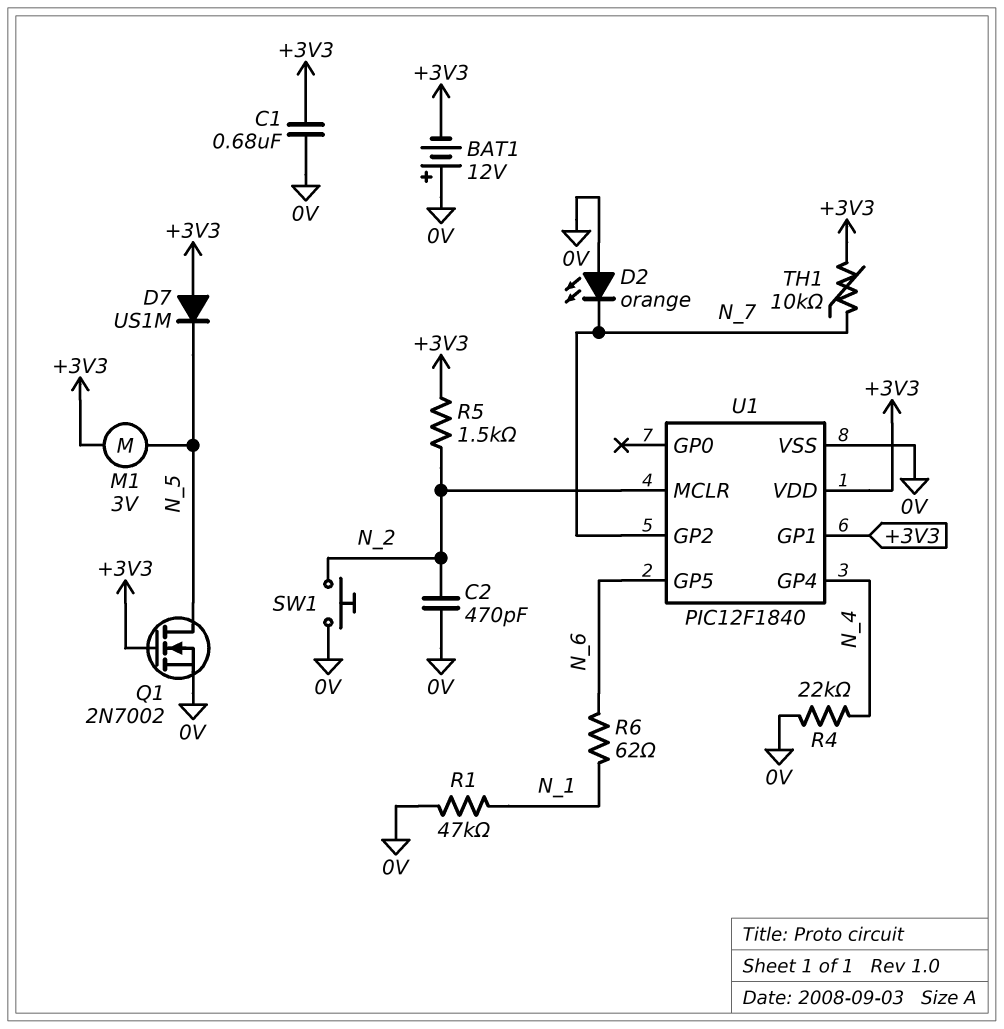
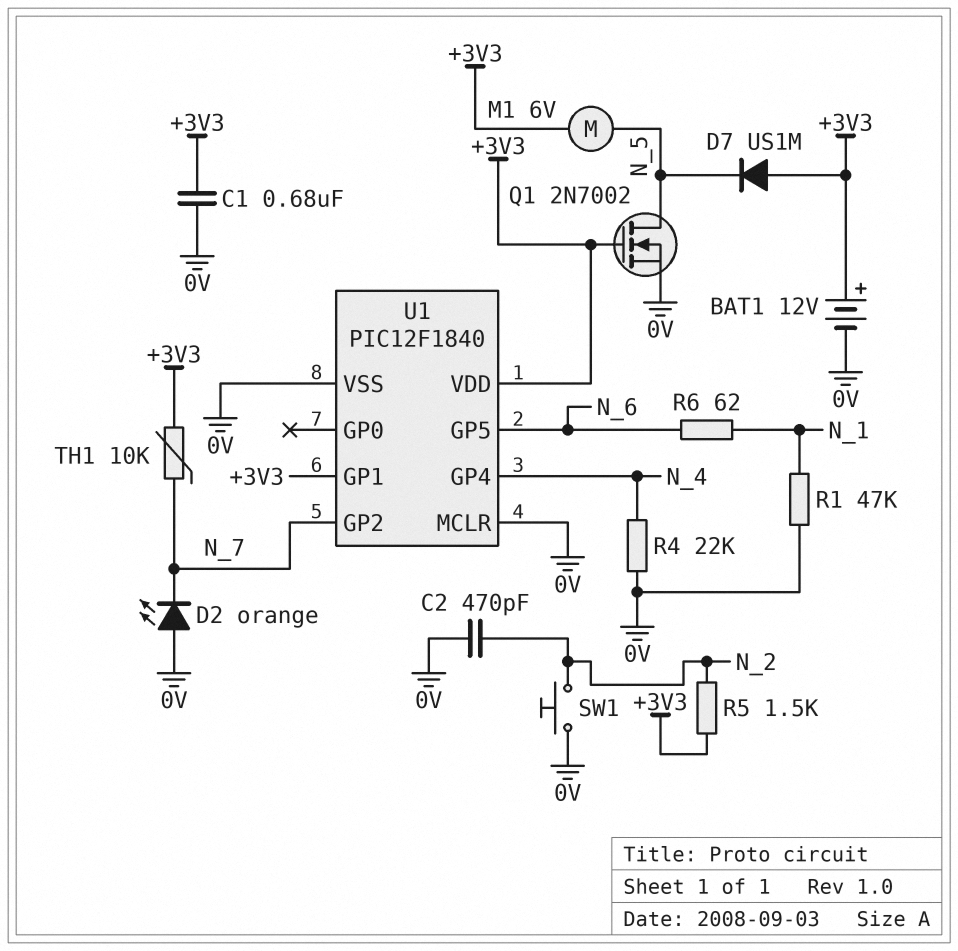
BAT1: 12V (plus 0V, minus +3V3) -> 12V (plus +3V3, minus 0V)
M1: motor 3V (+3V3, N_5) -> motor 6V (+3V3, N_5)
U1 pin MCLR: N_2 -> 0V

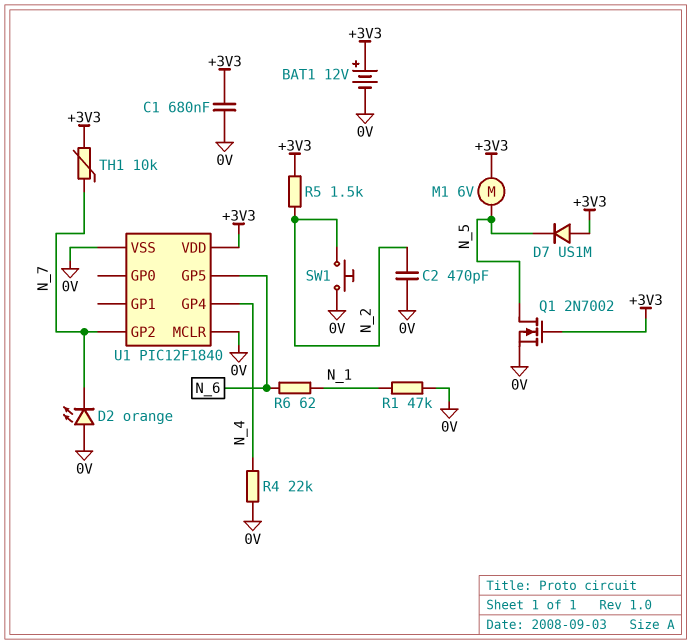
U1 pin GP1: +3V3 -> none

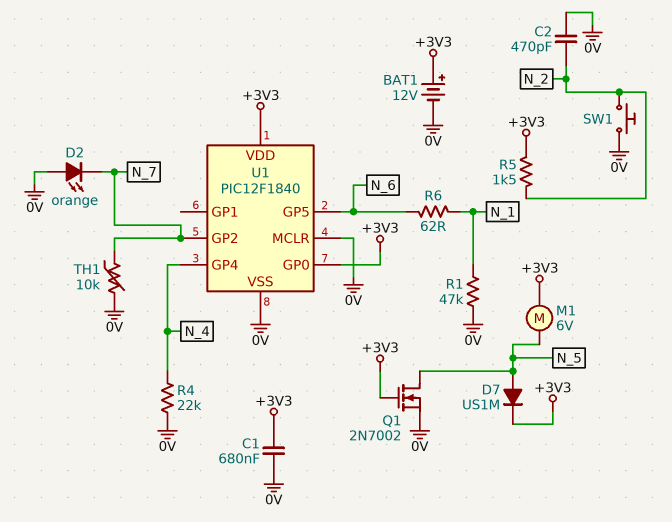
D7: diode US1M (A +3V3, K N_5) -> diode US1M (A N_5, K +3V3)
TH1: 10k (+3V3, N_7) -> 10k (0V, N_7)
U1 pin GP0: none -> +3V3

